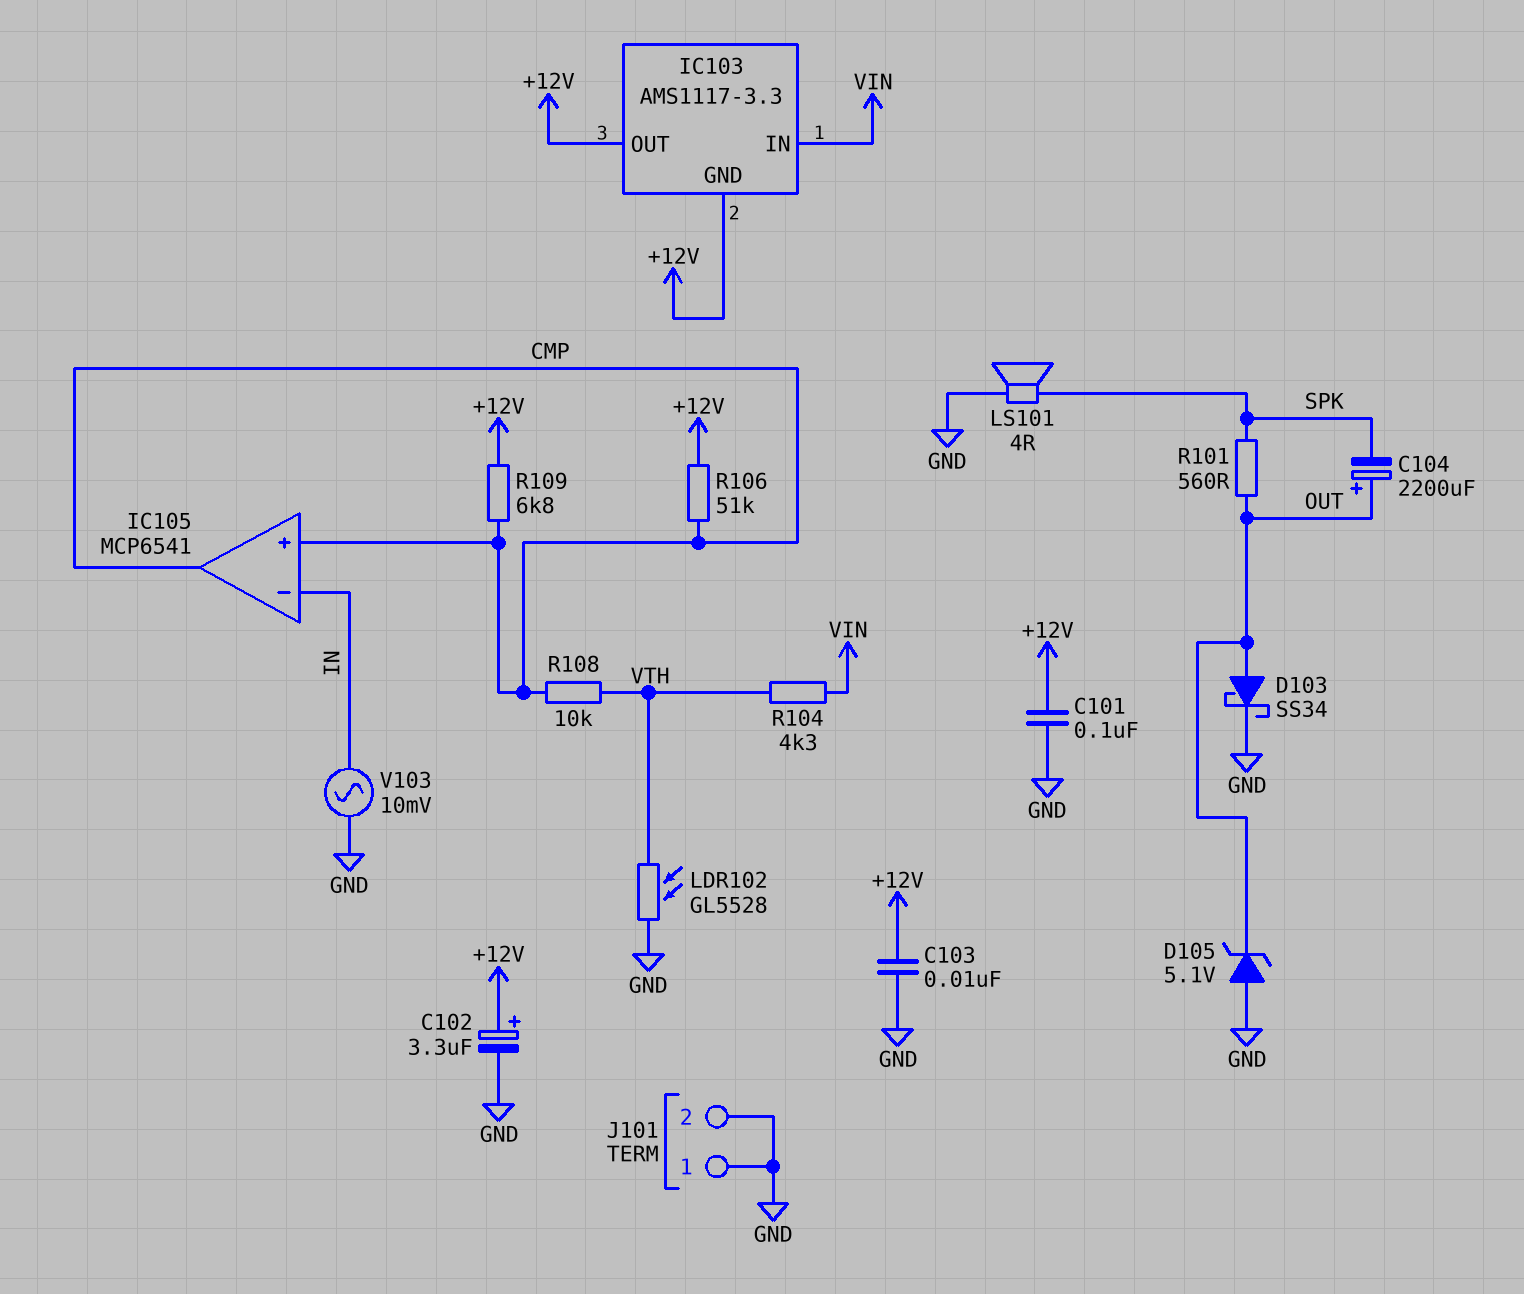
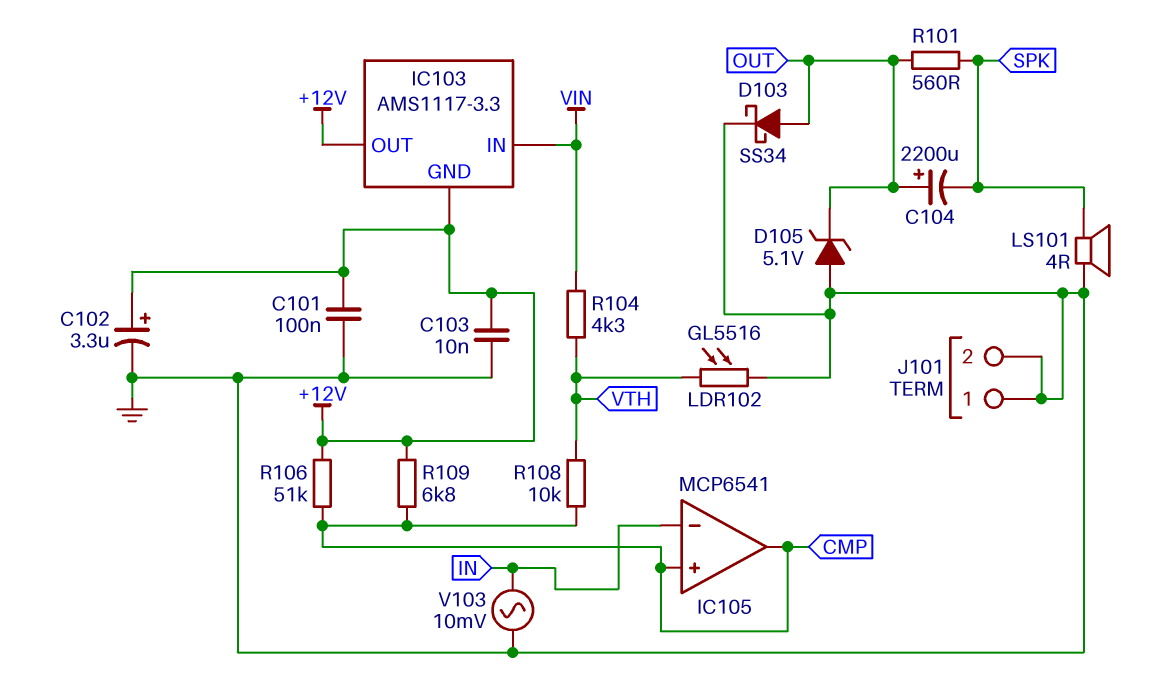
LDR102: GL5528 (GND, VTH) -> GL5516 (GND, VTH)

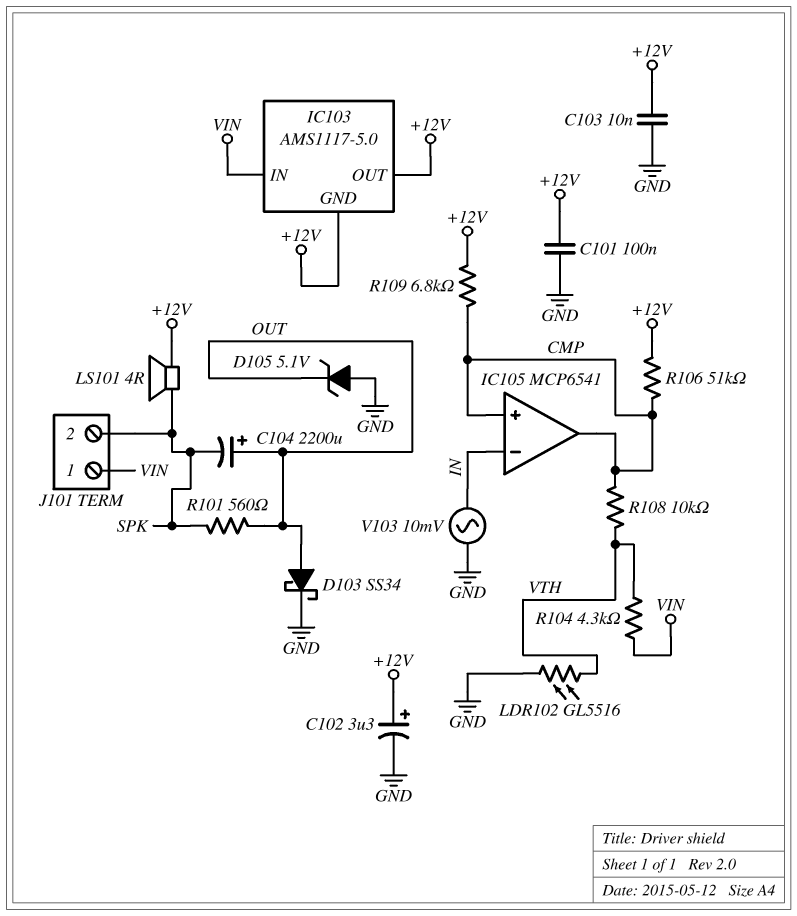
IC103: AMS1117-3.3 -> AMS1117-5.0
J101 pin 1: GND -> VIN
J101 pin 2: GND -> SPK
LS101: speaker 4R (GND, SPK) -> speaker 4R (+12V, SPK)

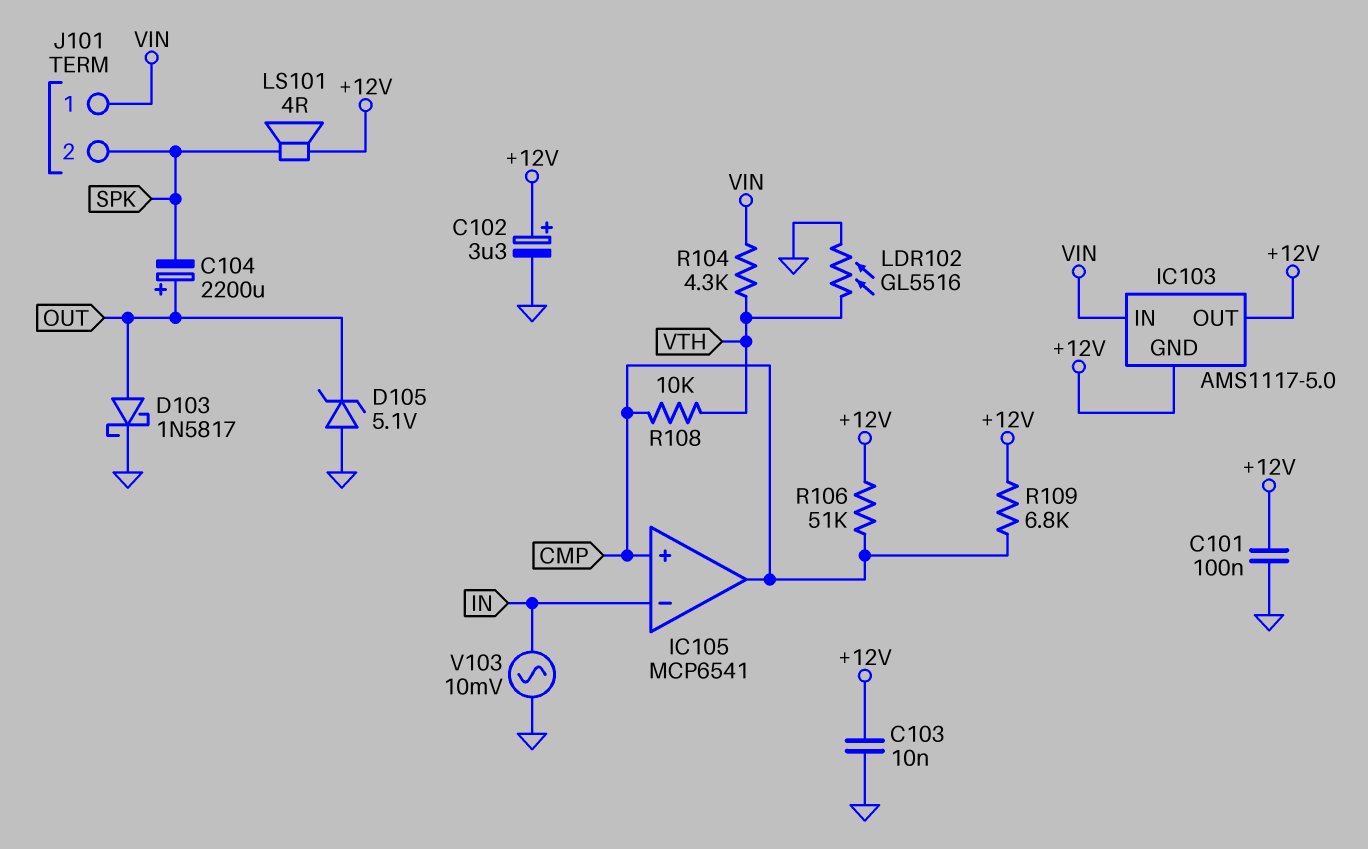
D103: schottky SS34 (A OUT, K GND) -> schottky 1N5817 (A OUT, K GND)
R101: 560 (OUT, SPK) -> none

